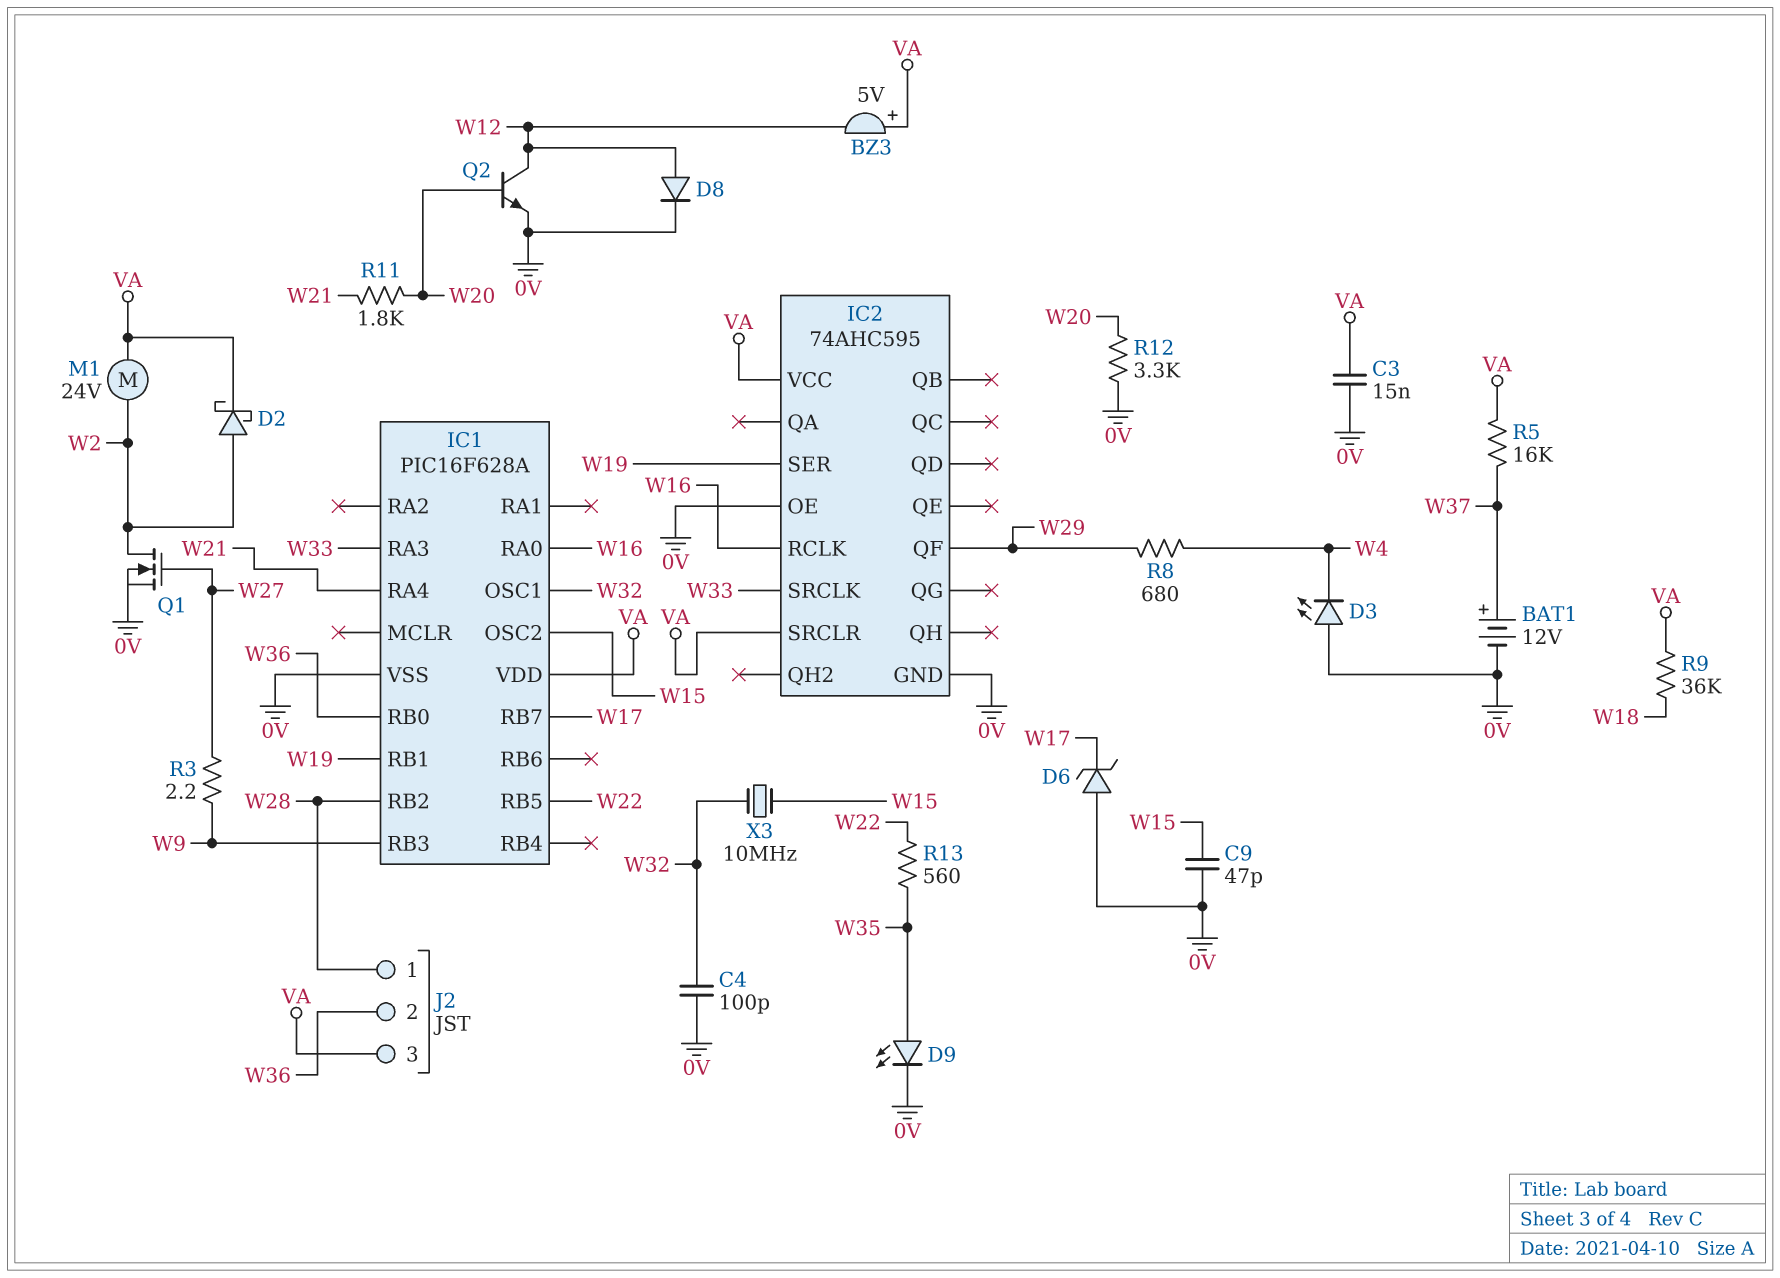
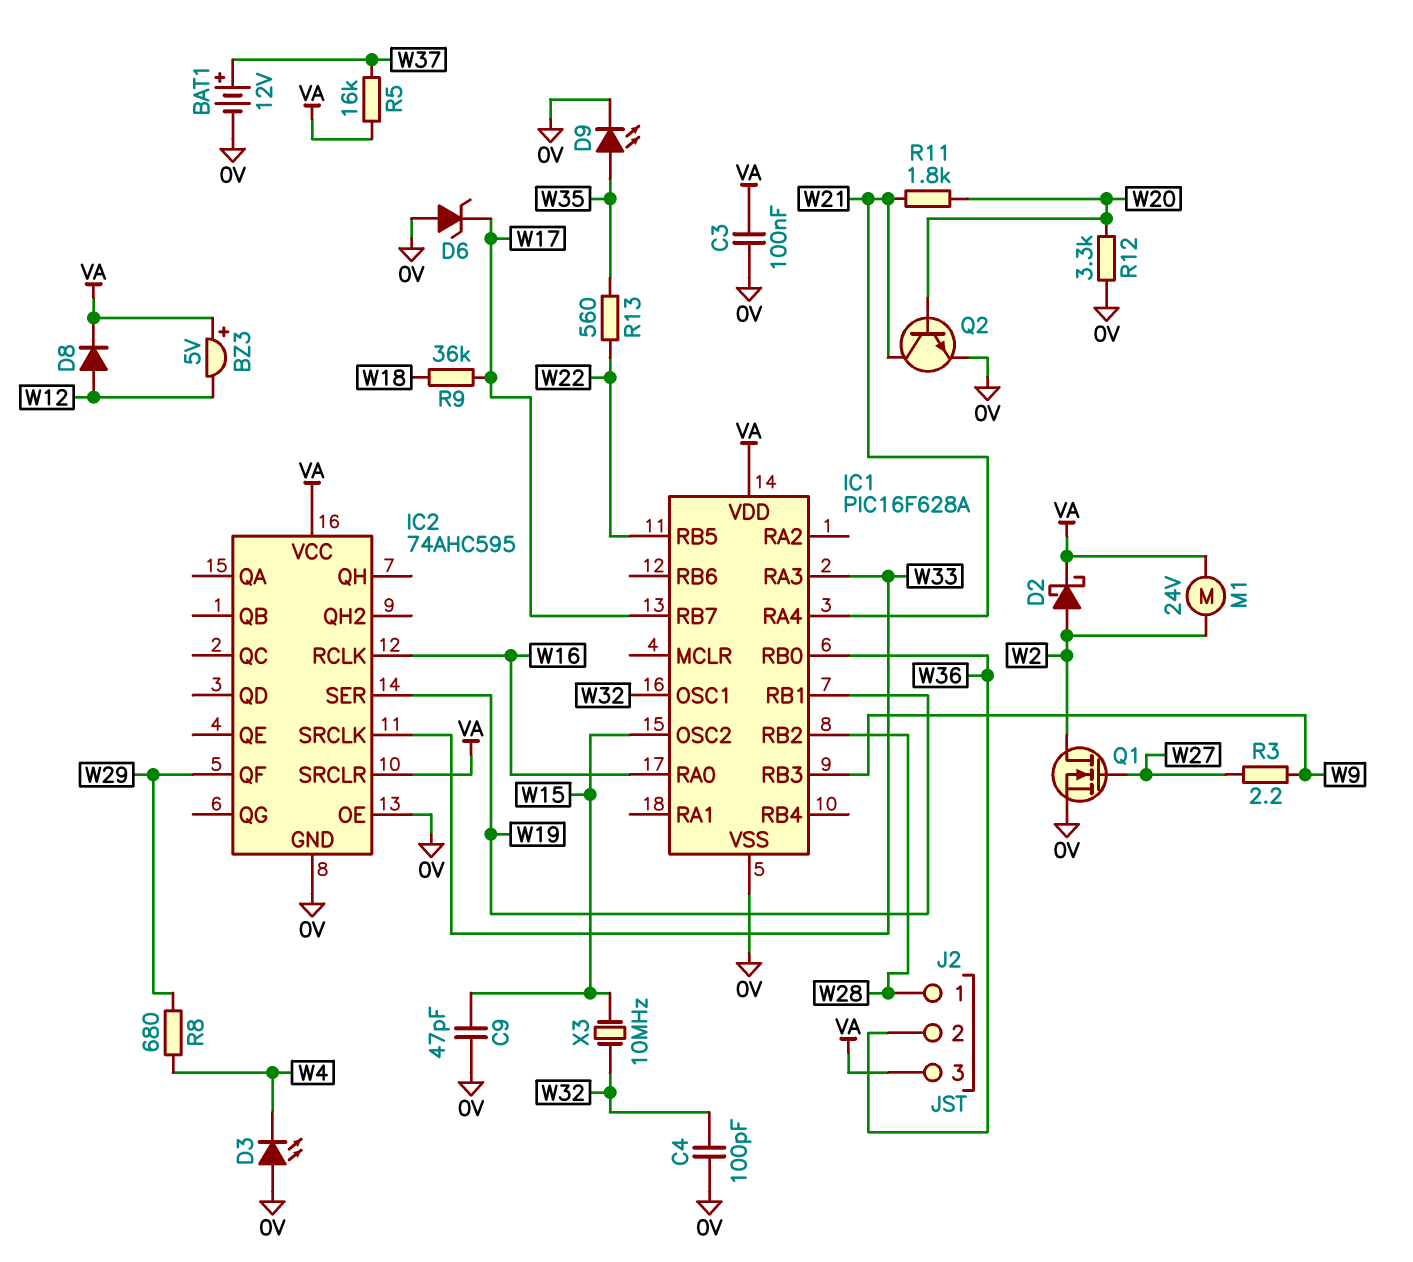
C3: 15nF (0V, VA) -> 100nF (0V, VA)
D8: diode (A W12, K 0V) -> diode (A W12, K VA)
Q2: NPN (B W20, C W12, E 0V) -> NPN (B W20, C W21, E 0V)
R9: 36k (VA, W18) -> 36k (W17, W18)

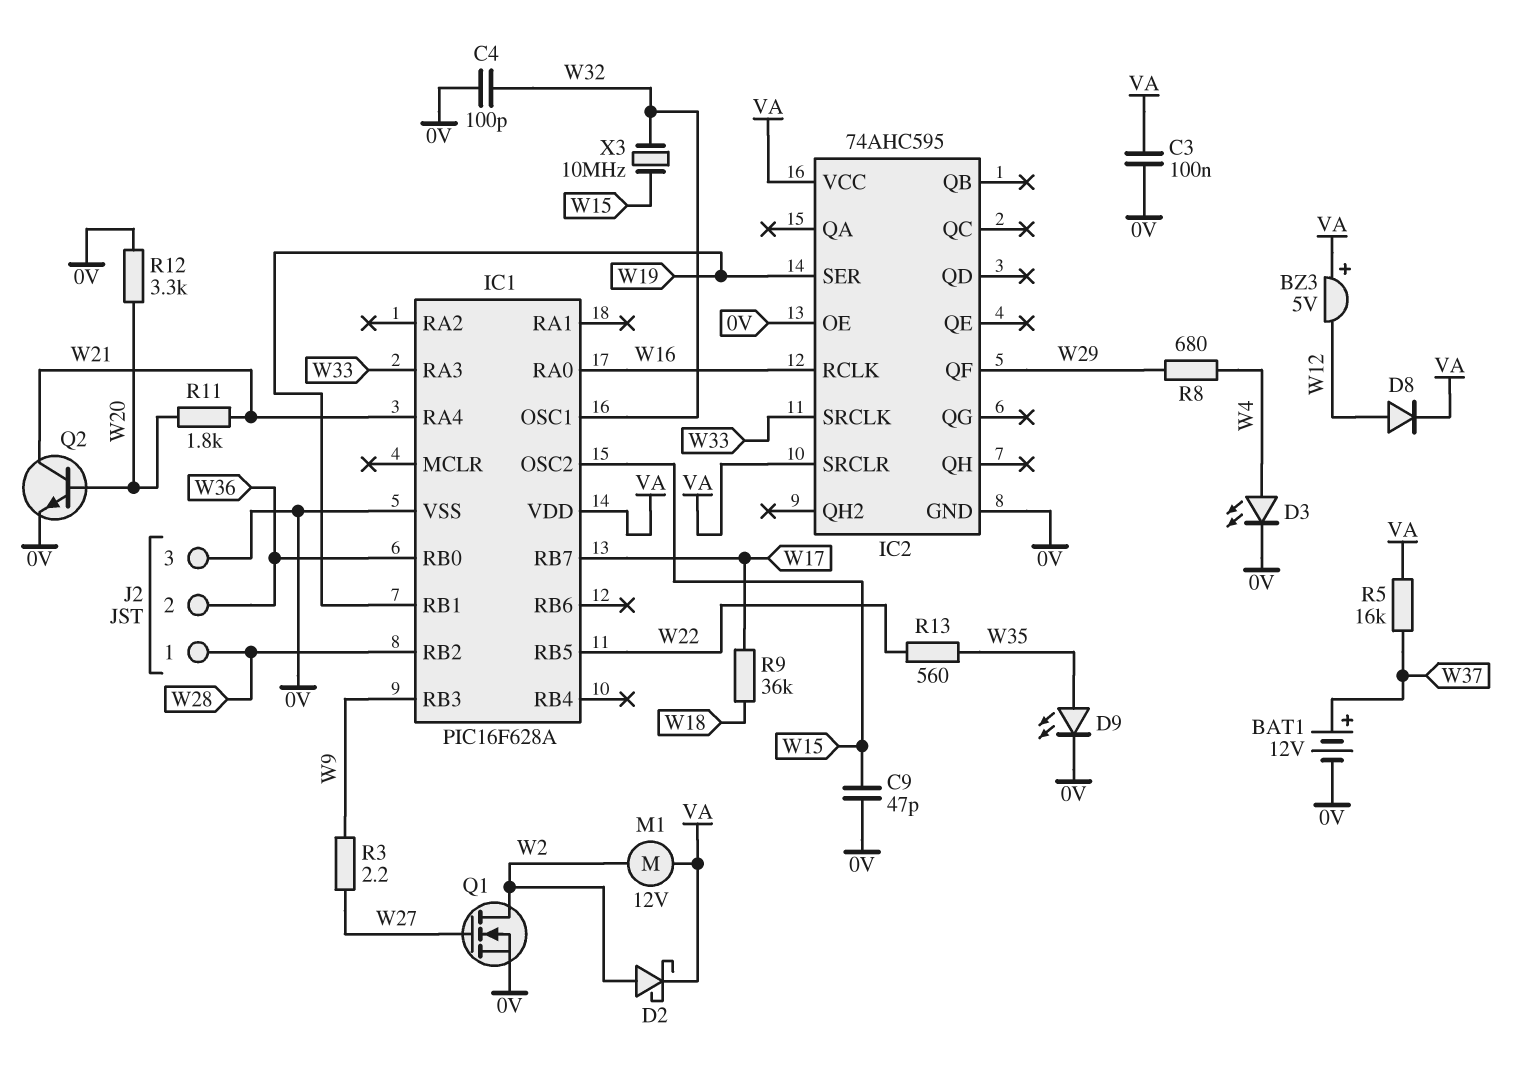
D3: LED (A 0V, K W4) -> LED (A W4, K 0V)
D6: zener (A 0V, K W17) -> none
J2 pin 3: VA -> 0V
M1: motor 24V (VA, W2) -> motor 12V (VA, W2)

